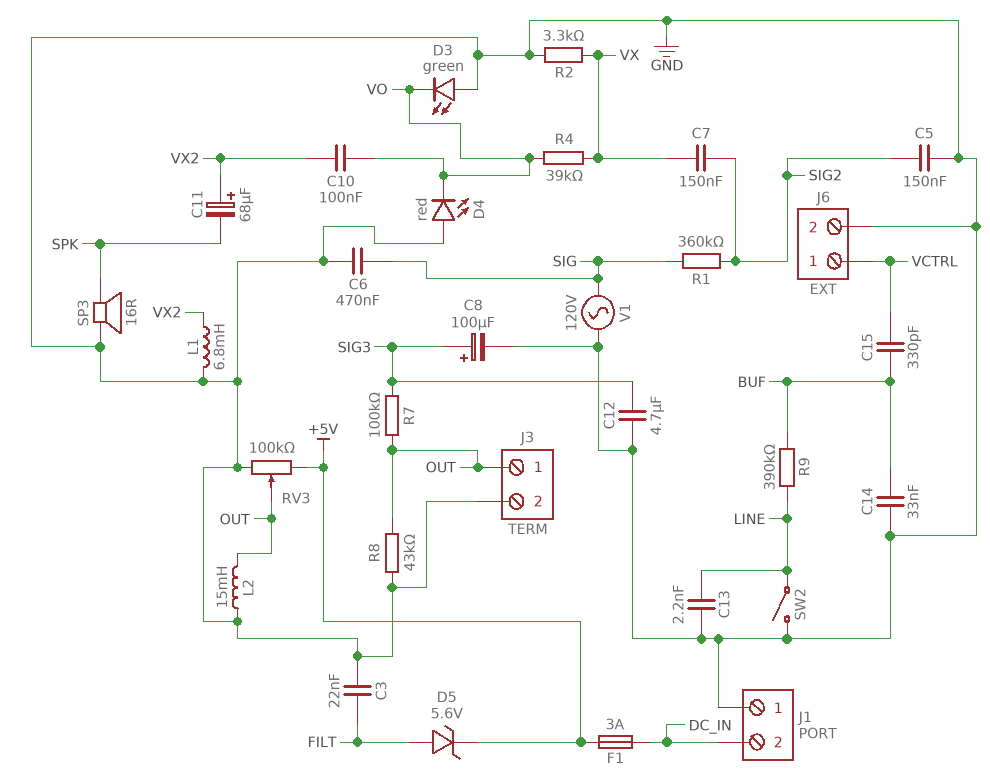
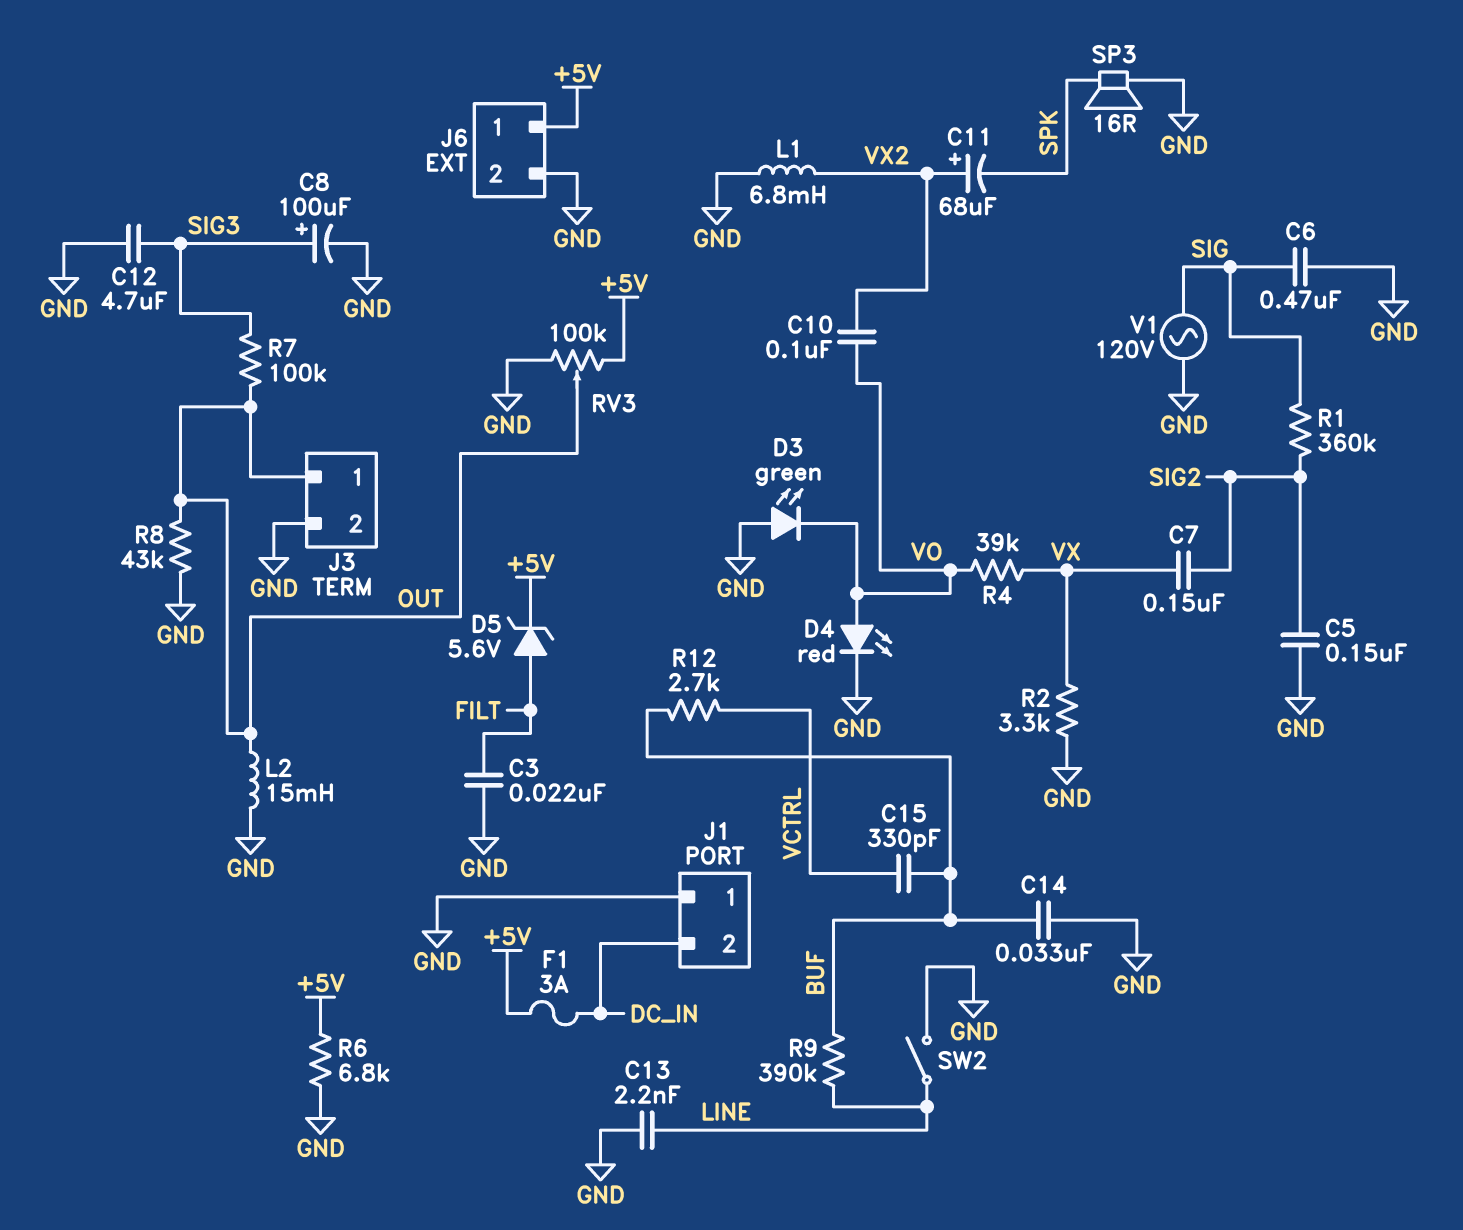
D4: LED red (A GND, K VO) -> LED red (A VO, K GND)
J6 pin 1: VCTRL -> +5V
R6: none -> 6.8k (+5V, GND)
R12: none -> 2.7k (BUF, VCTRL)

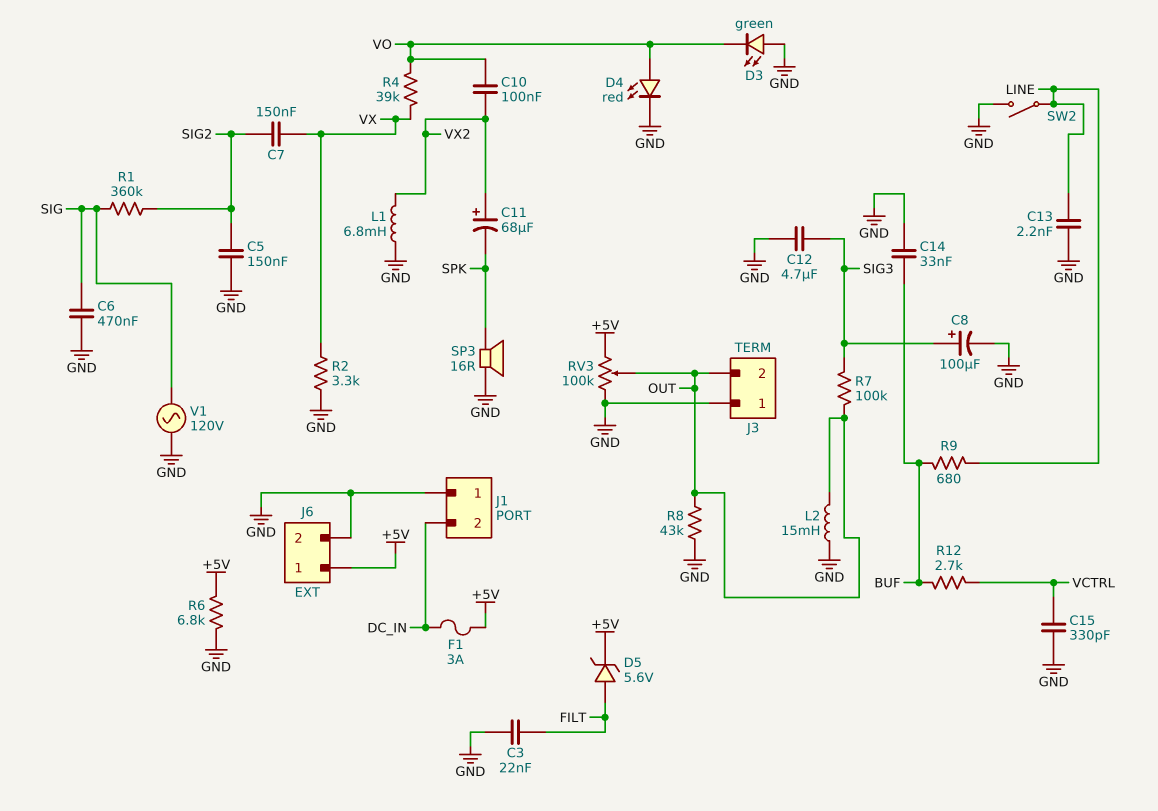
C15: 330pF (BUF, VCTRL) -> 330pF (GND, VCTRL)
J3 pin 1: OUT -> GND
J3 pin 2: GND -> OUT
R9: 390k (BUF, LINE) -> 680 (BUF, LINE)

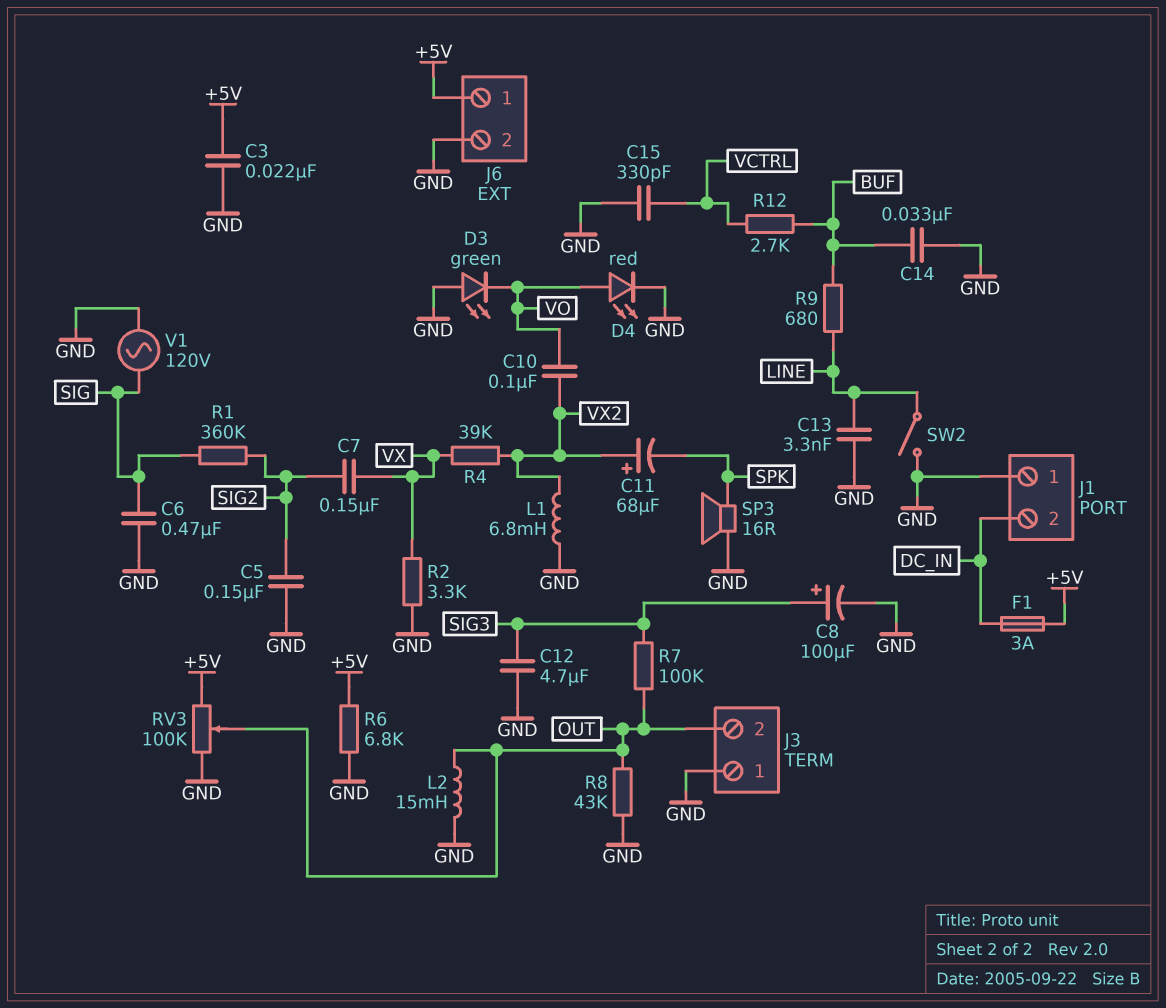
C3: 22nF (FILT, GND) -> 22nF (+5V, GND)
C13: 2.2nF (GND, LINE) -> 3.3nF (GND, LINE)
D5: zener 5.6V (A FILT, K +5V) -> none
R4: 39k (VO, VX) -> 39k (VX, VX2)

